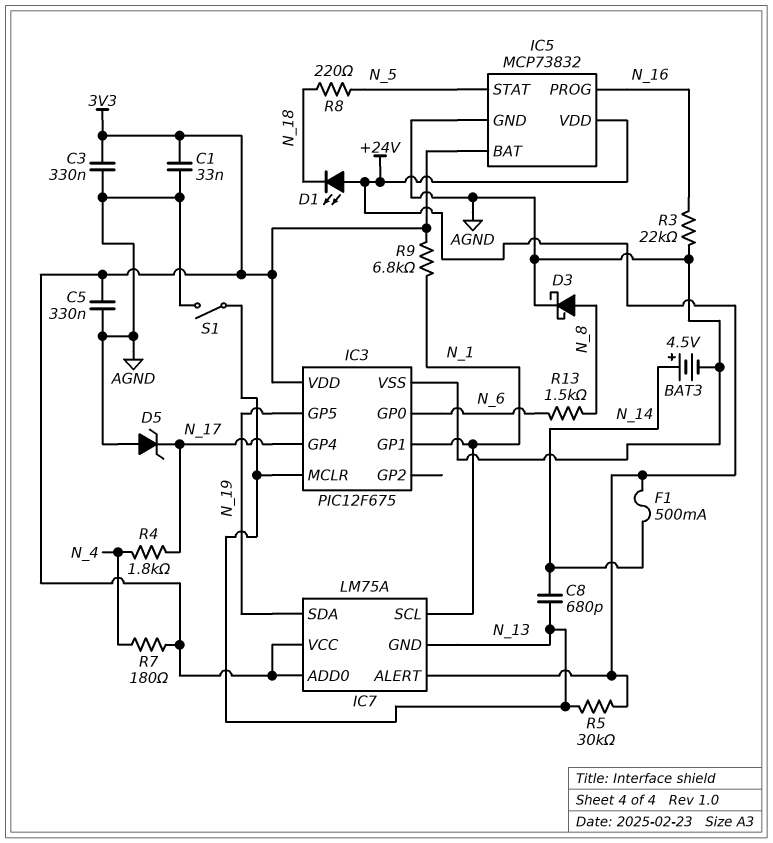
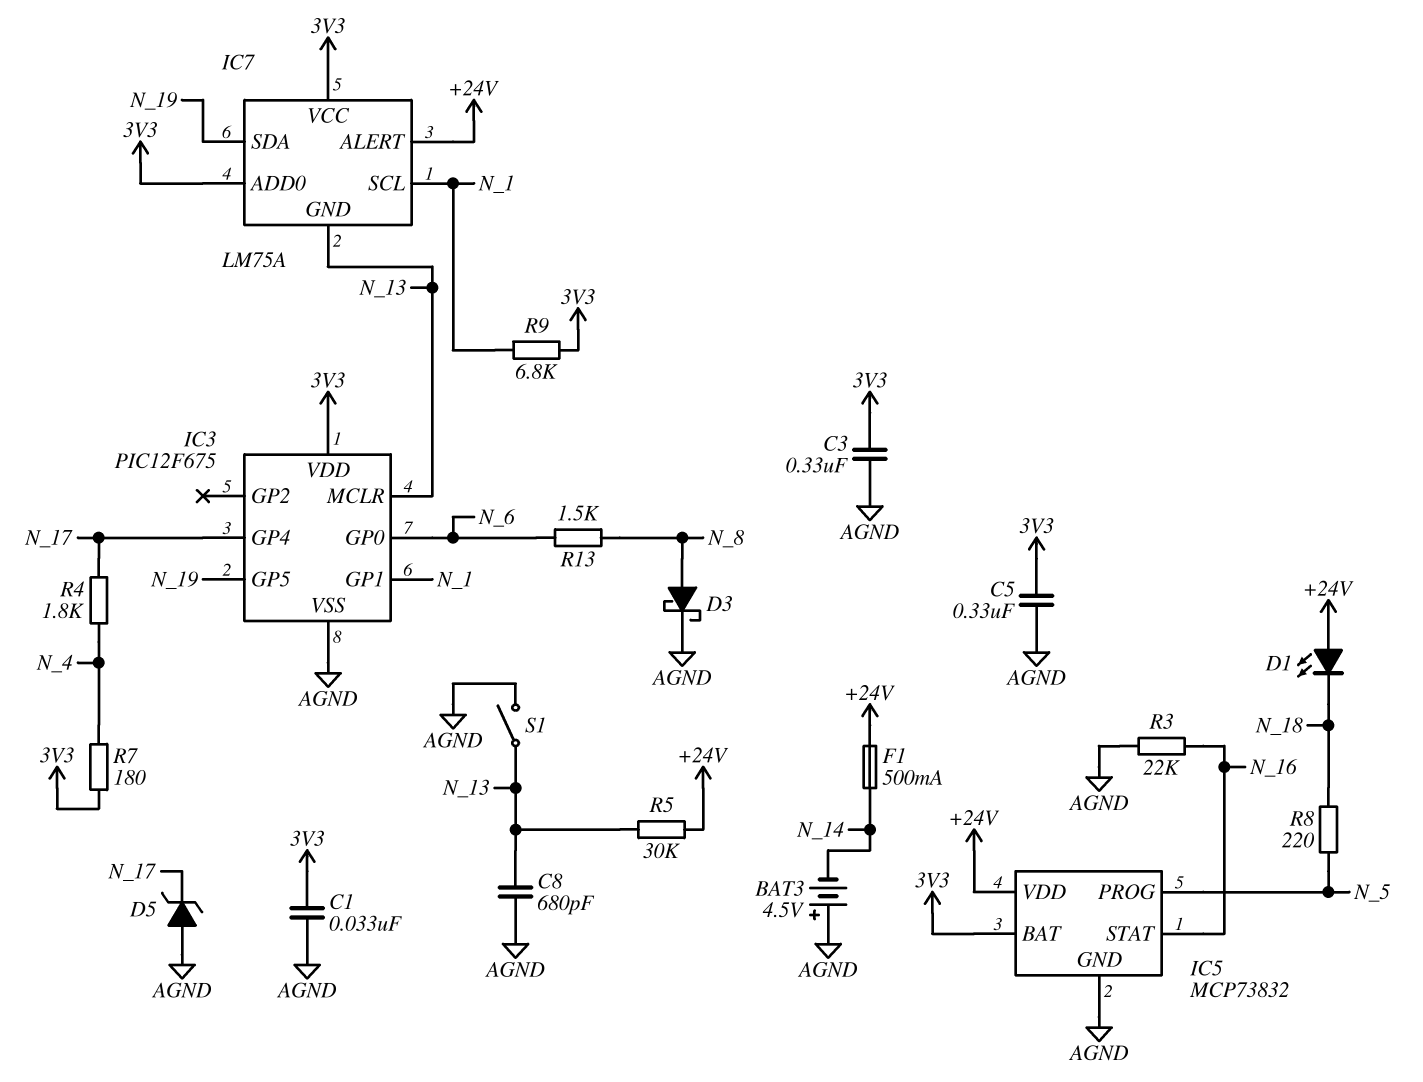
BAT3: 4.5V (plus N_14, minus AGND) -> 4.5V (plus AGND, minus N_14)
C8: 680pF (N_13, N_14) -> 680pF (AGND, N_13)
IC5 pin PROG: N_16 -> N_5
IC5 pin STAT: N_5 -> N_16

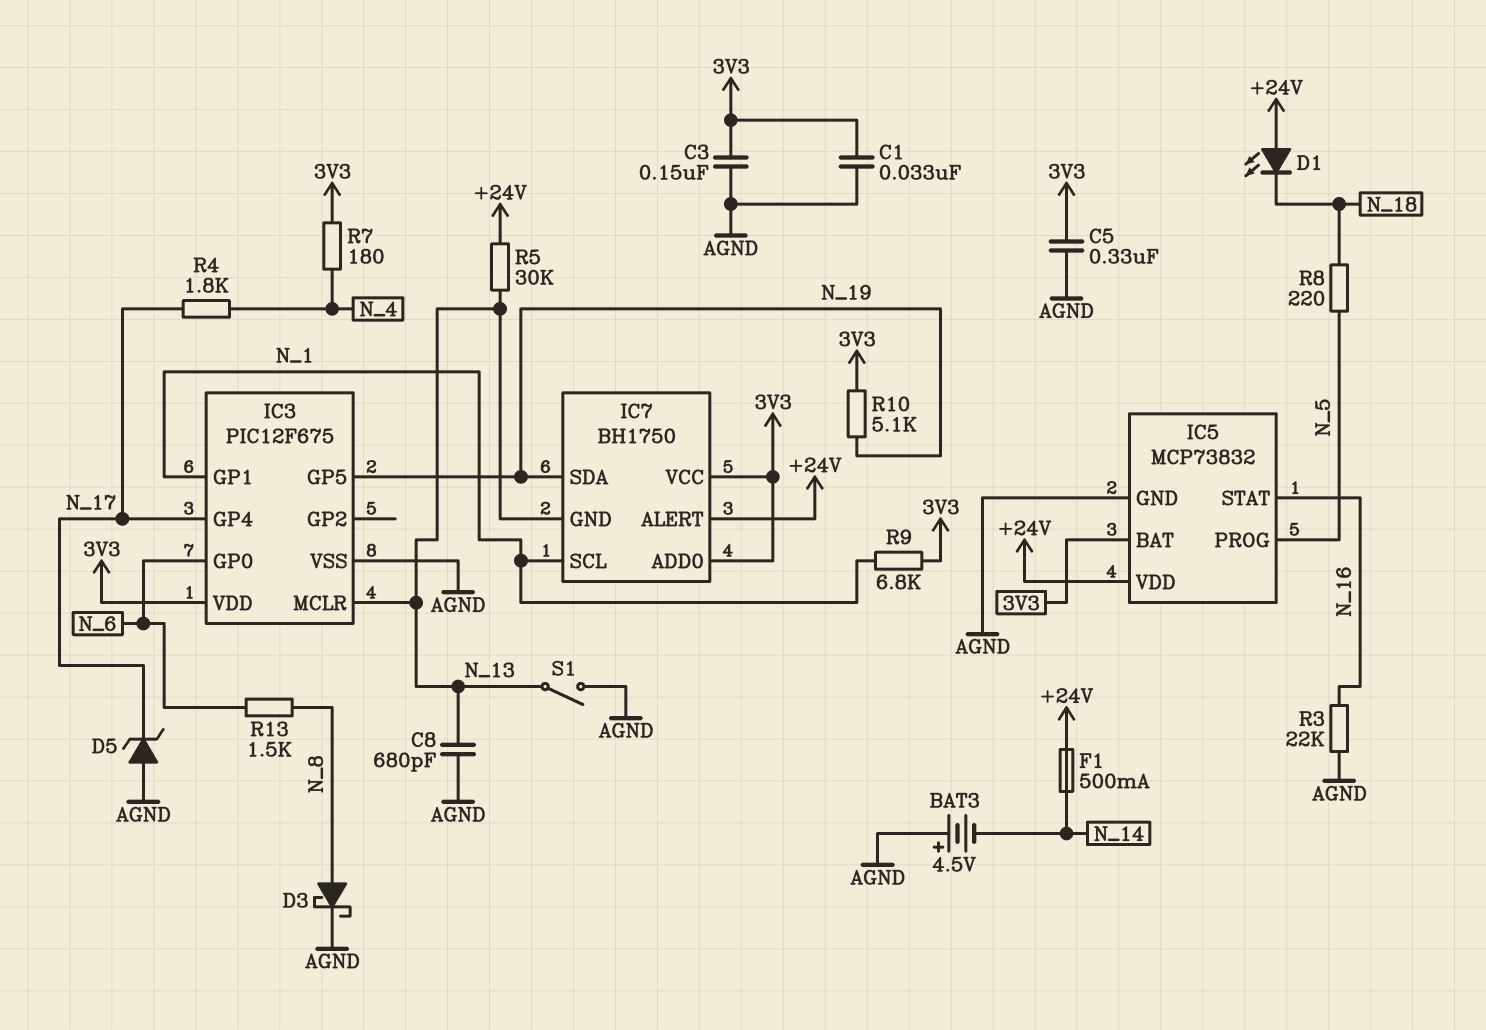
C3: 330nF (3V3, AGND) -> 150nF (3V3, AGND)
IC7: LM75A -> BH1750
R10: none -> 5.1k (3V3, N_19)

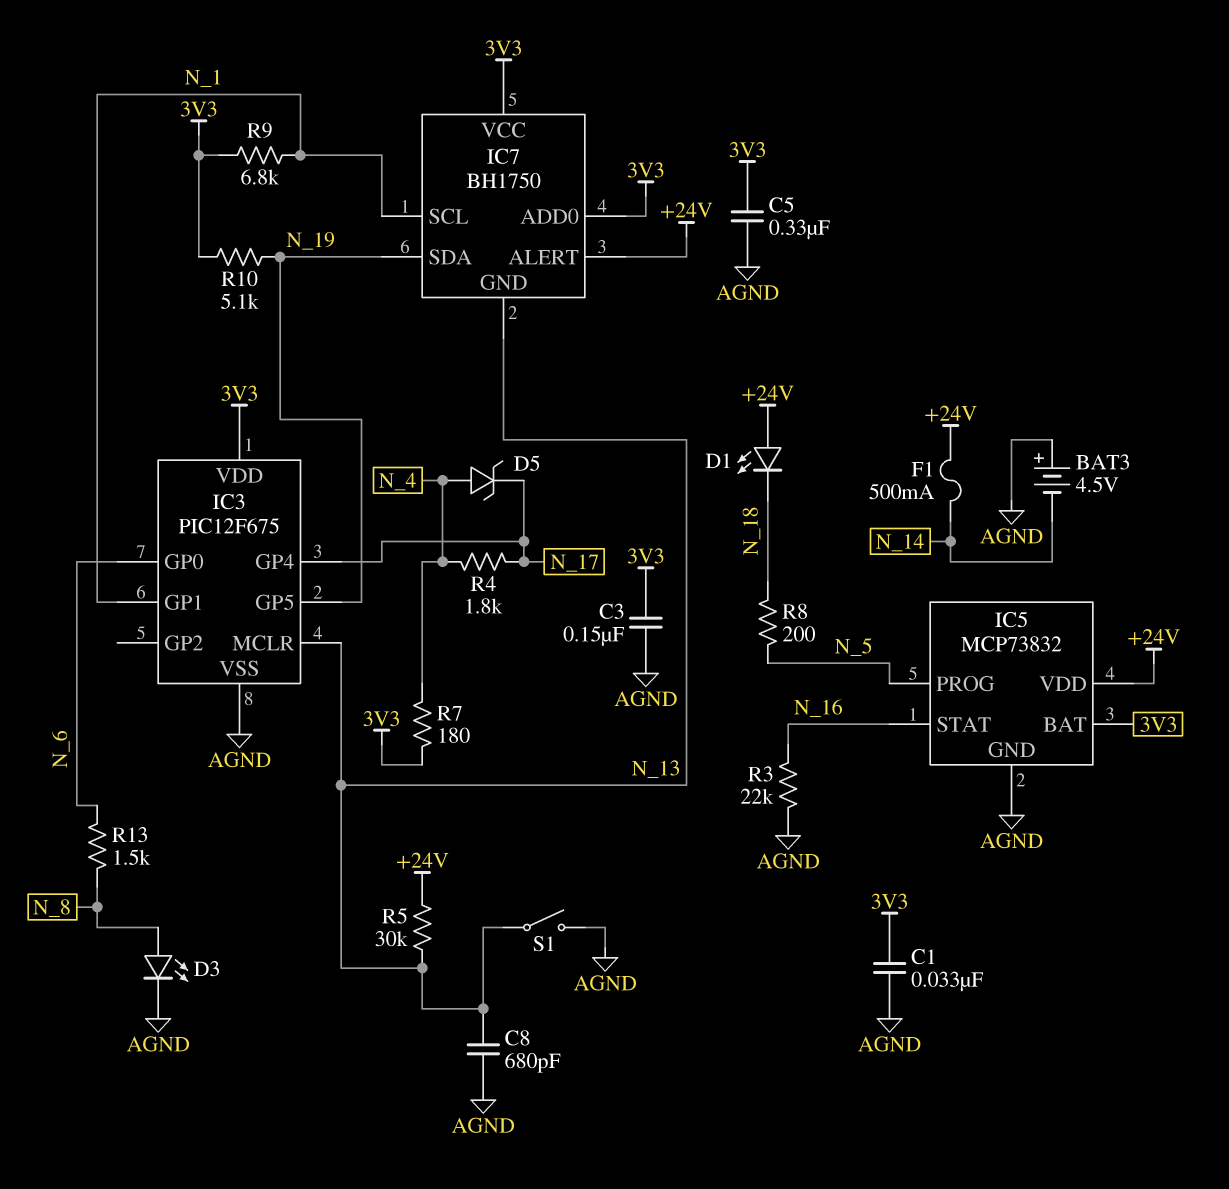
D3: schottky (A N_8, K AGND) -> LED (A N_8, K AGND)
D5: zener (A AGND, K N_17) -> zener (A N_4, K N_17)
R8: 220 (N_5, N_18) -> 200 (N_5, N_18)

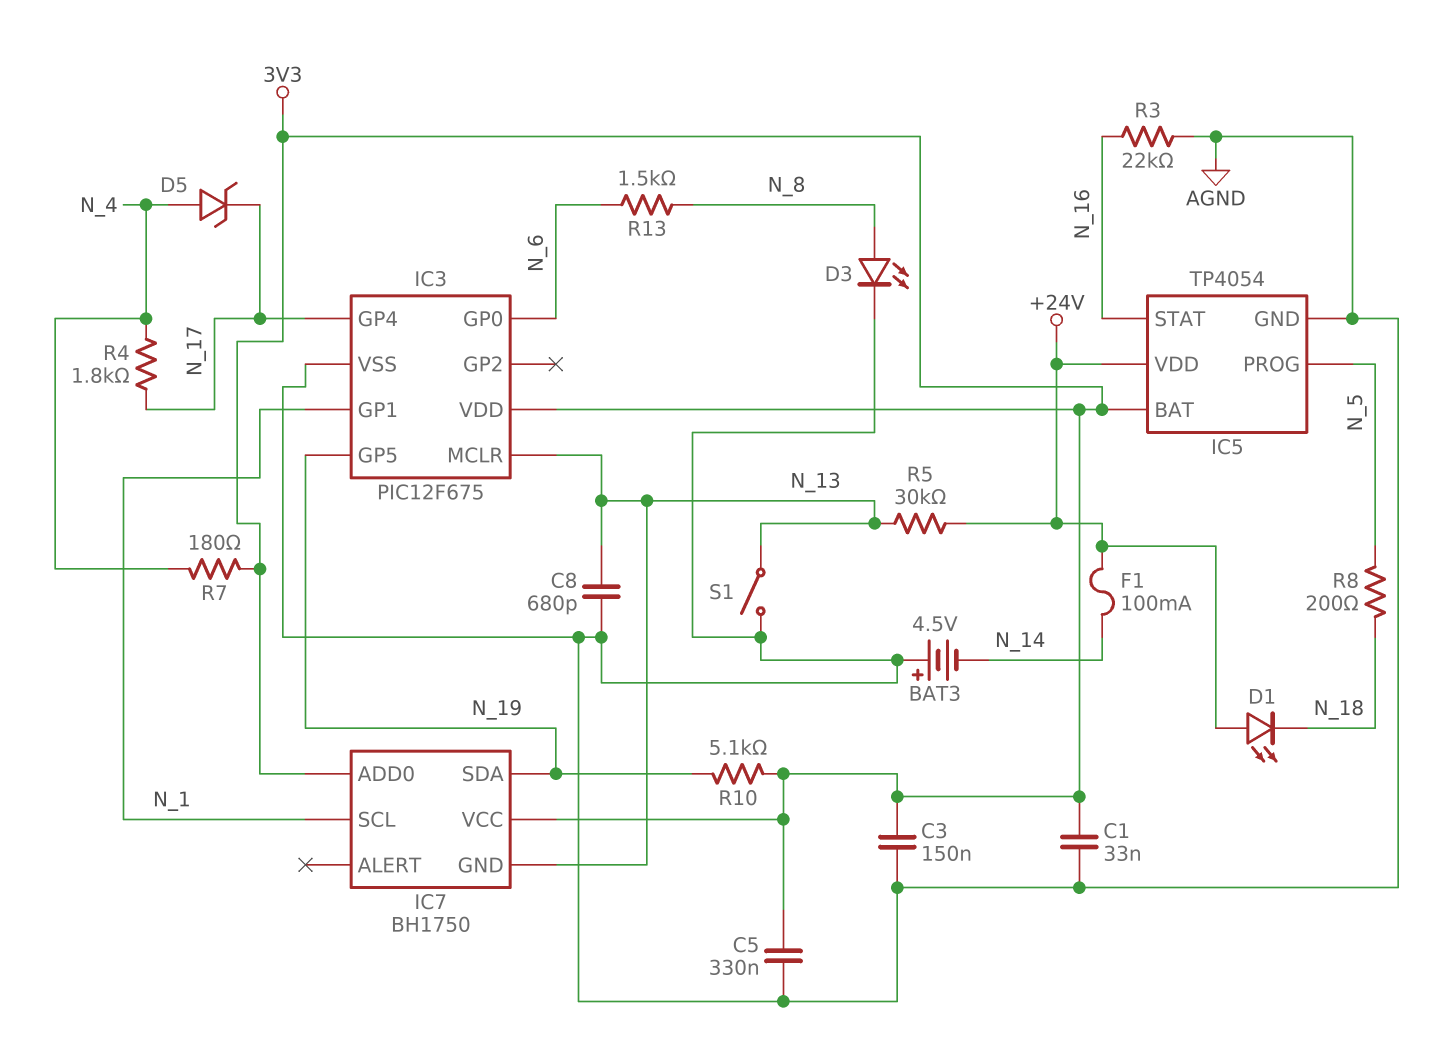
F1: 500mA (+24V, N_14) -> 100mA (+24V, N_14)
IC5: MCP73832 -> TP4054
IC7 pin ALERT: +24V -> none
R9: 6.8k (3V3, N_1) -> none

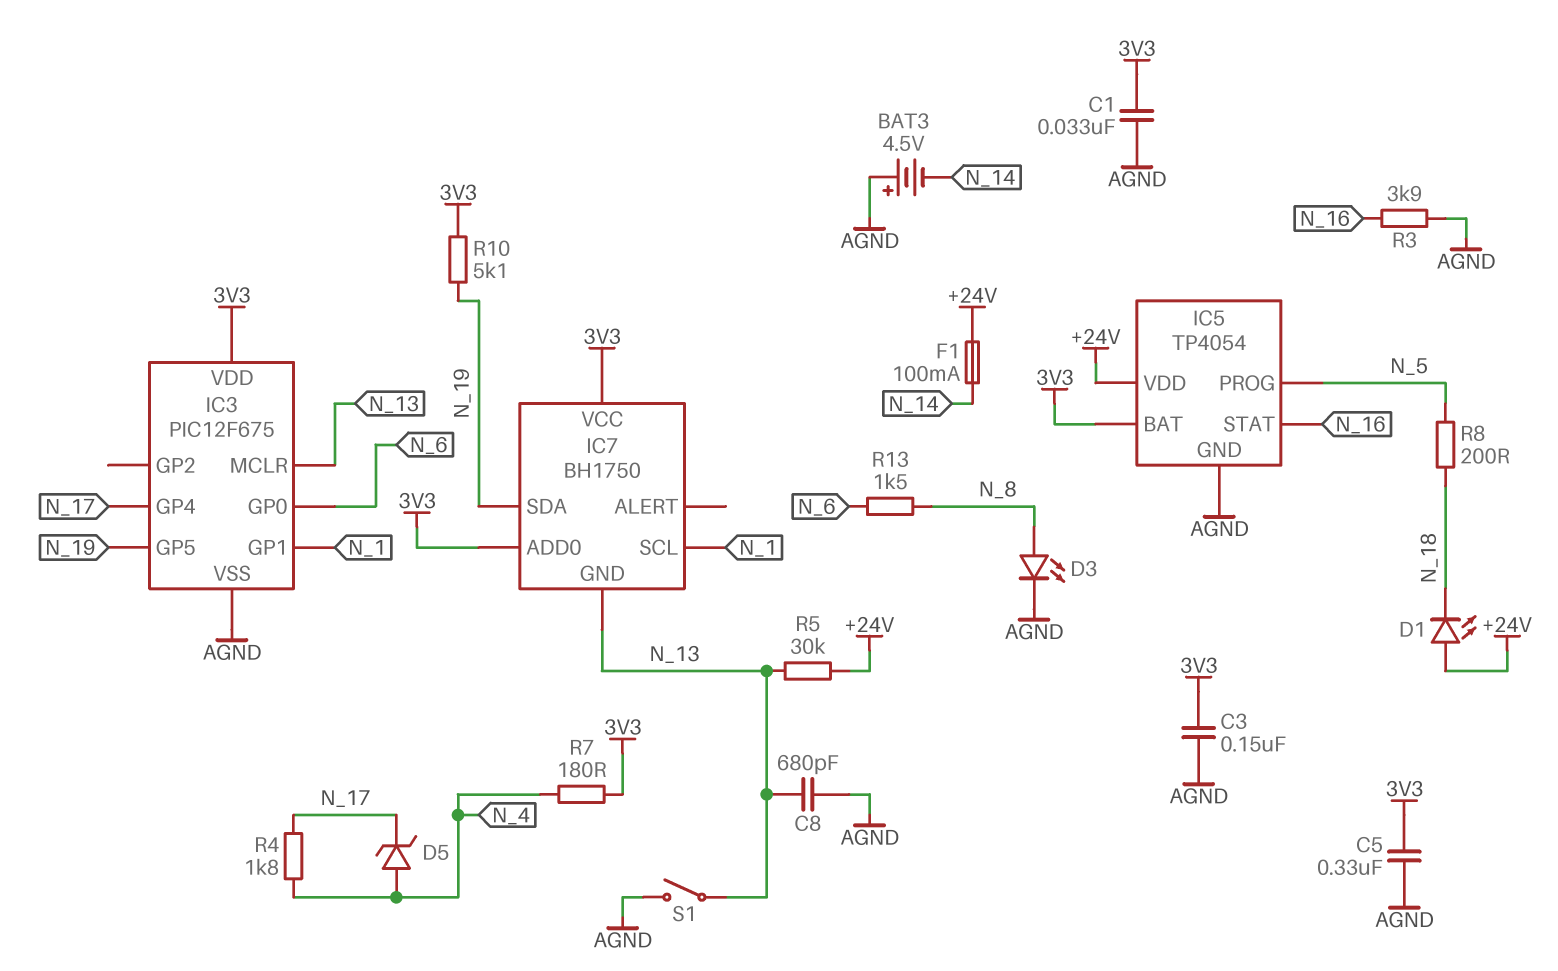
R3: 22k (AGND, N_16) -> 3.9k (AGND, N_16)

